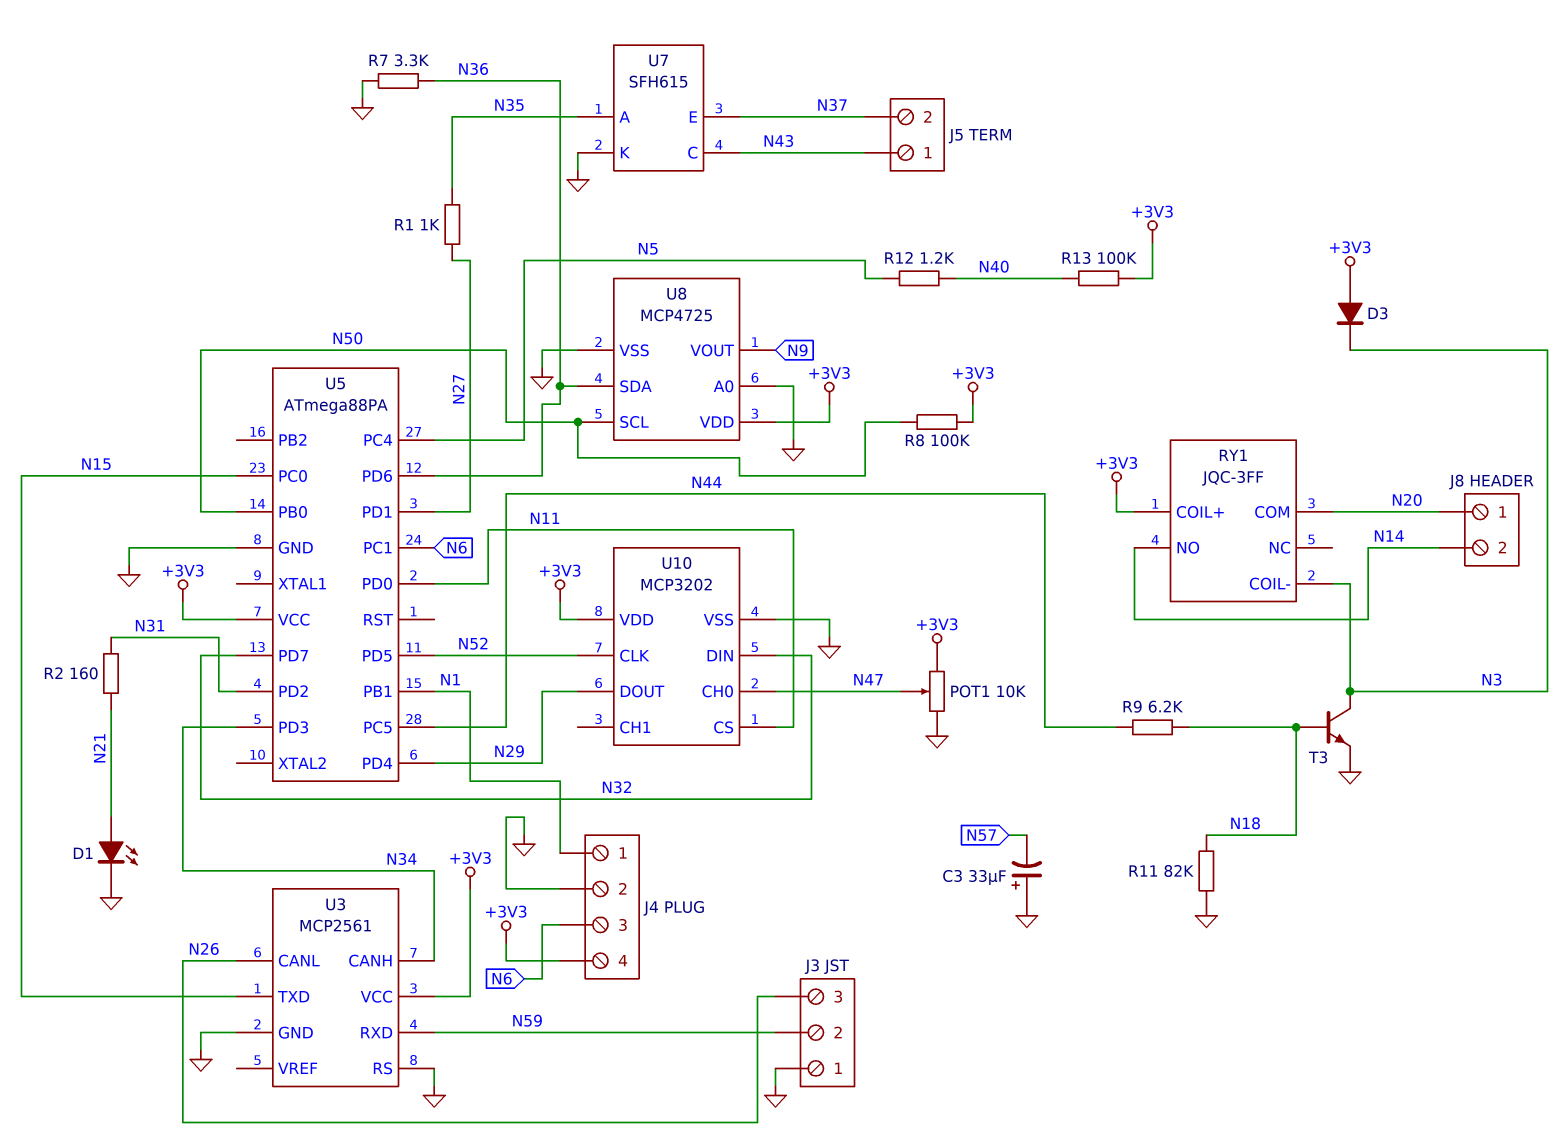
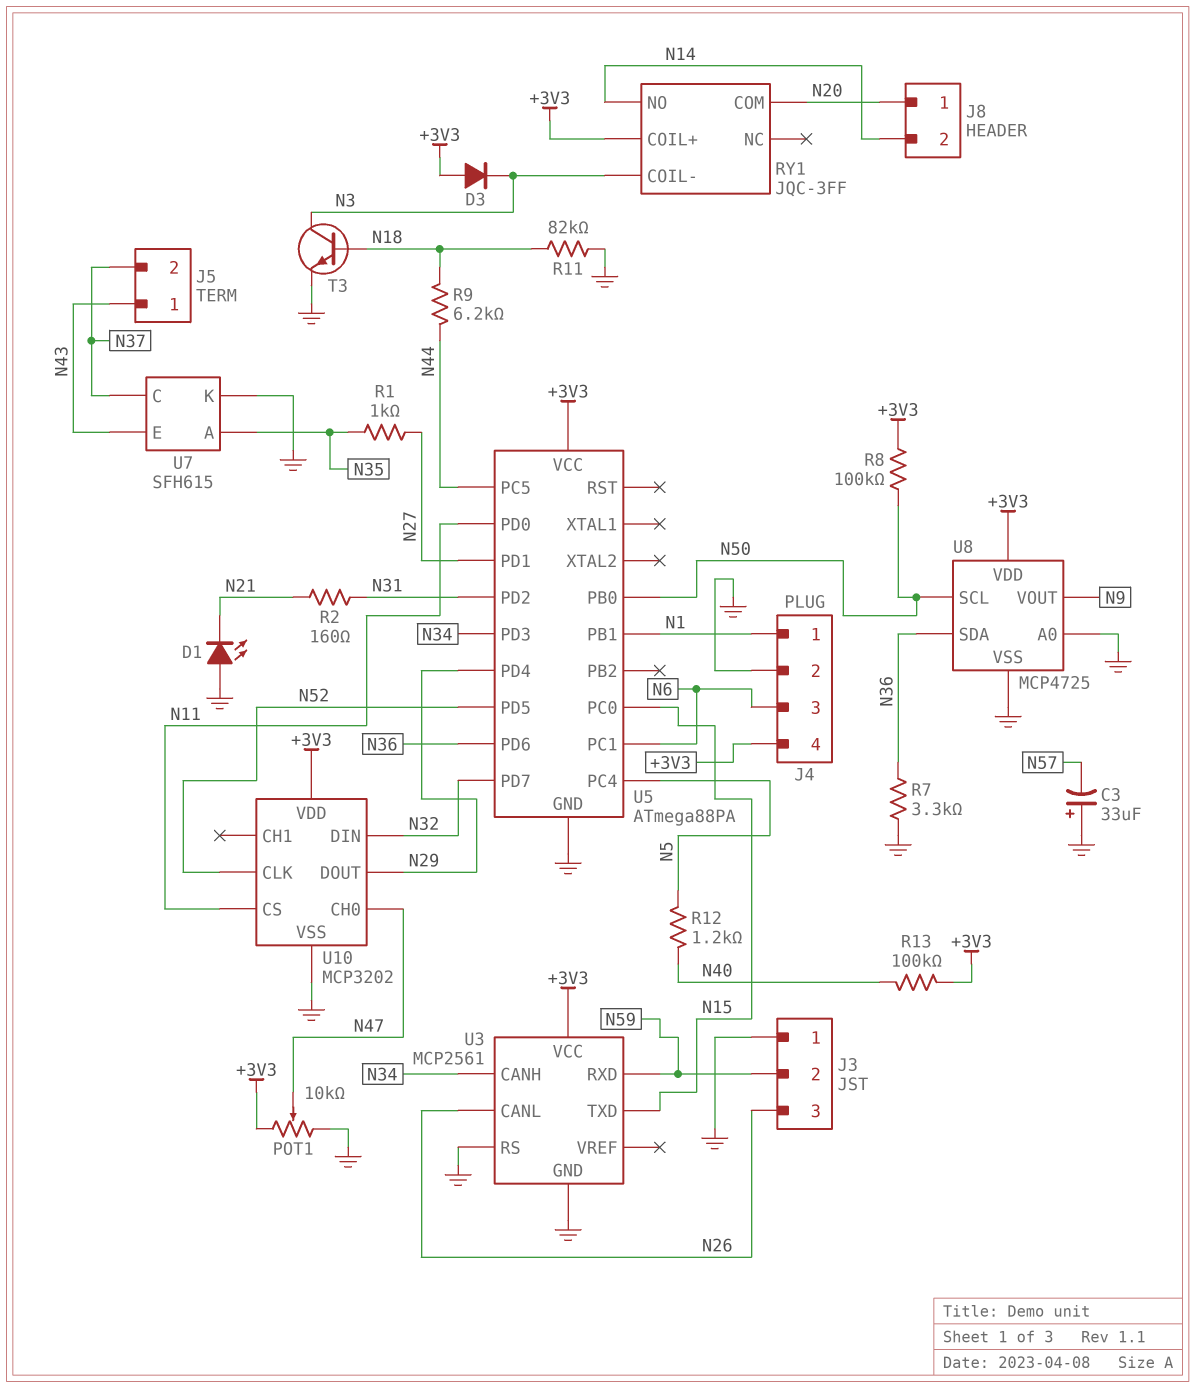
D1: LED (A N21, K GND) -> LED (A GND, K N21)
U7 pin C: N43 -> N37
U7 pin E: N37 -> N43

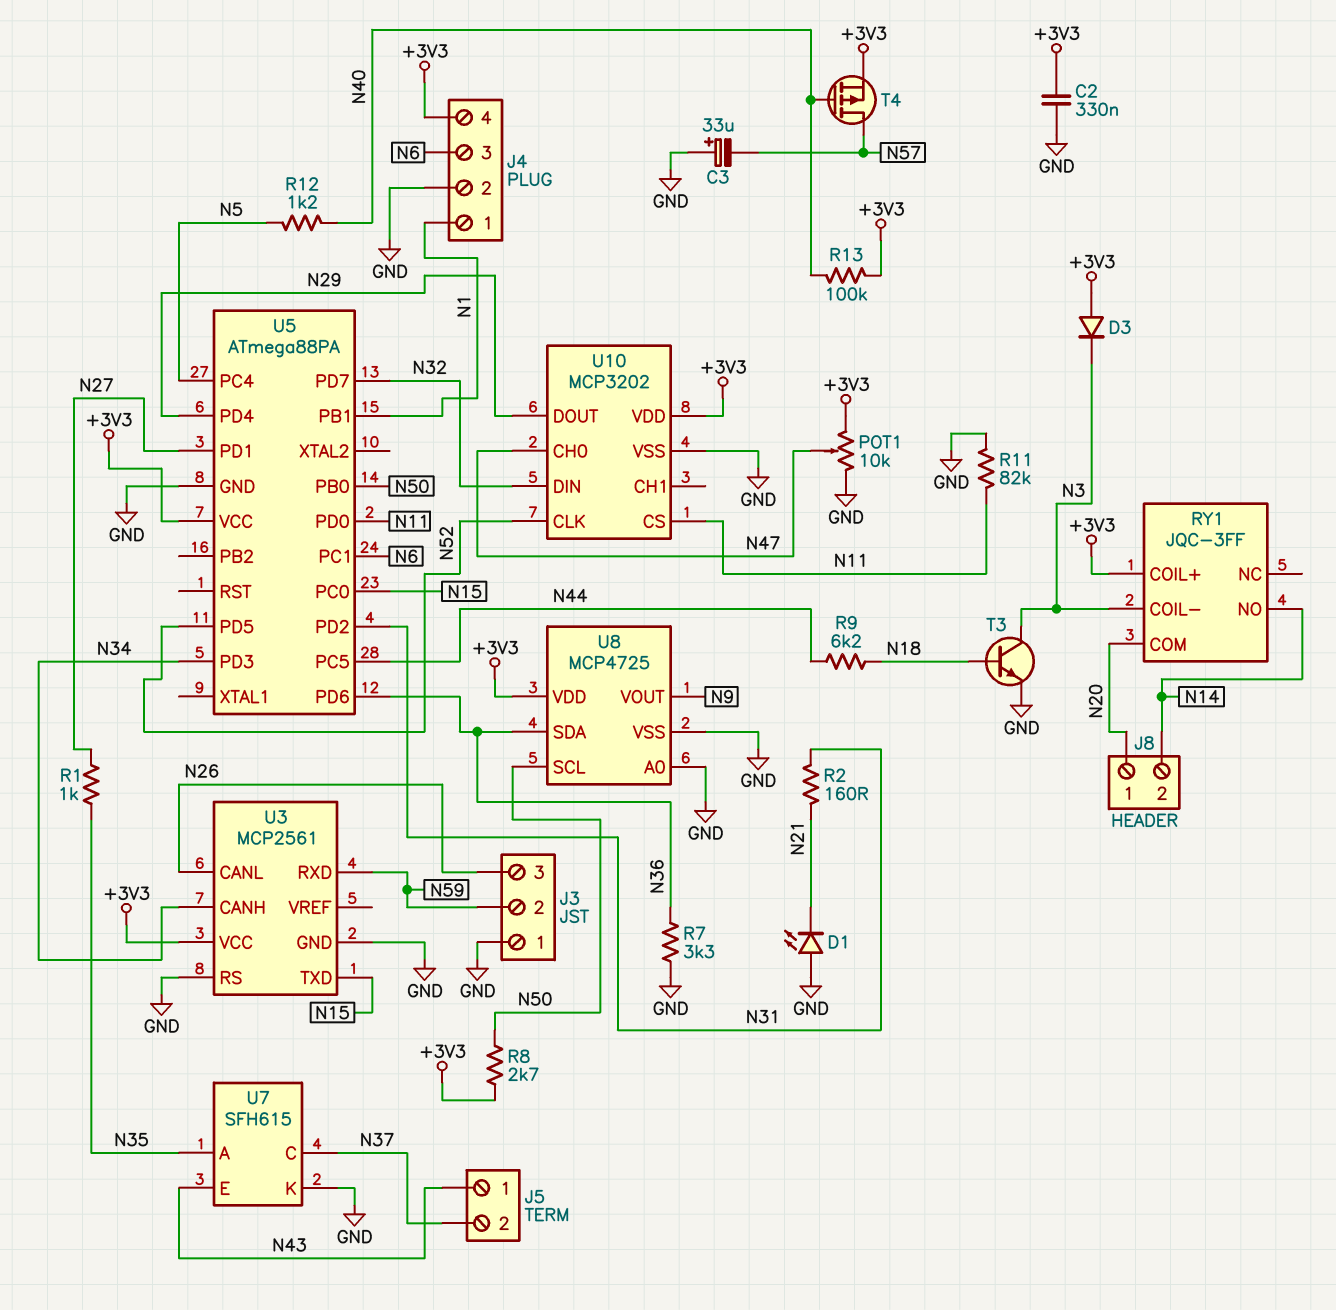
C2: none -> 330nF (+3V3, GND)
R8: 100k (+3V3, N50) -> 2.7k (+3V3, N50)
R11: 82k (GND, N18) -> 82k (GND, N11)
T4: none -> PMOS (G N40, D N57, S +3V3)

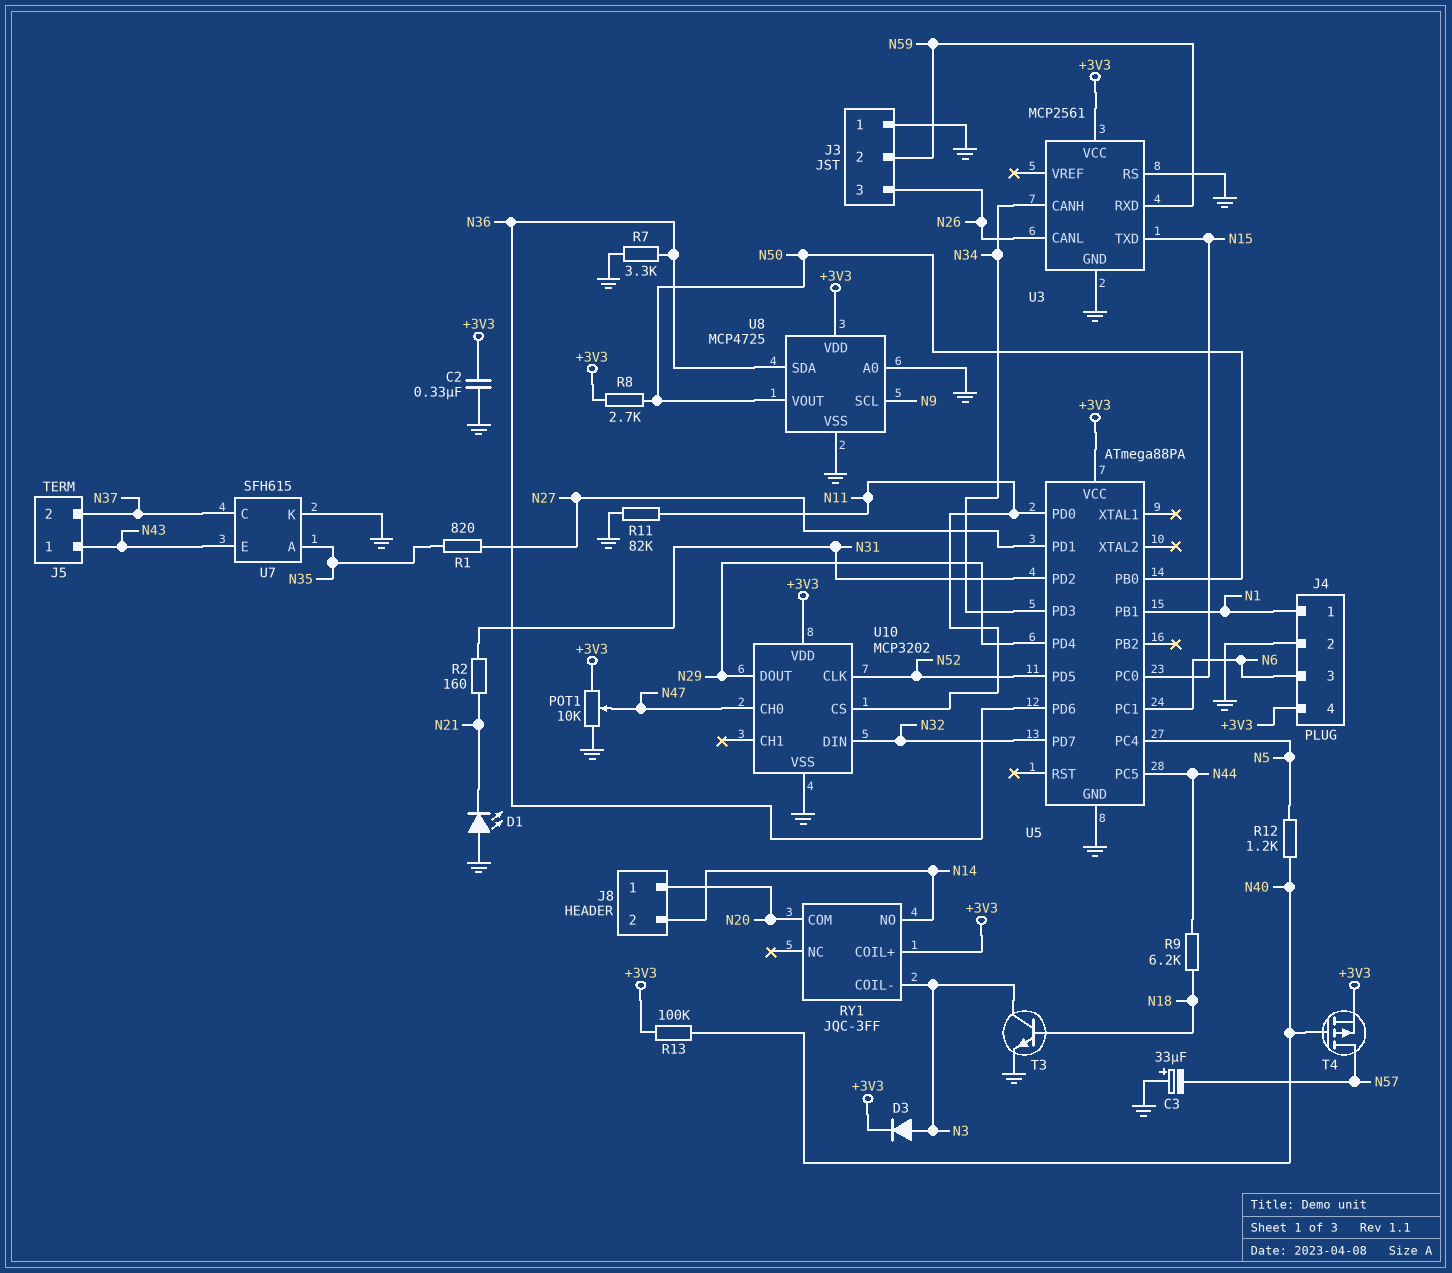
D3: diode (A +3V3, K N3) -> diode (A N3, K +3V3)
R1: 1k (N27, N35) -> 820 (N27, N35)
U8 pin SCL: N50 -> N9
U8 pin VOUT: N9 -> N50

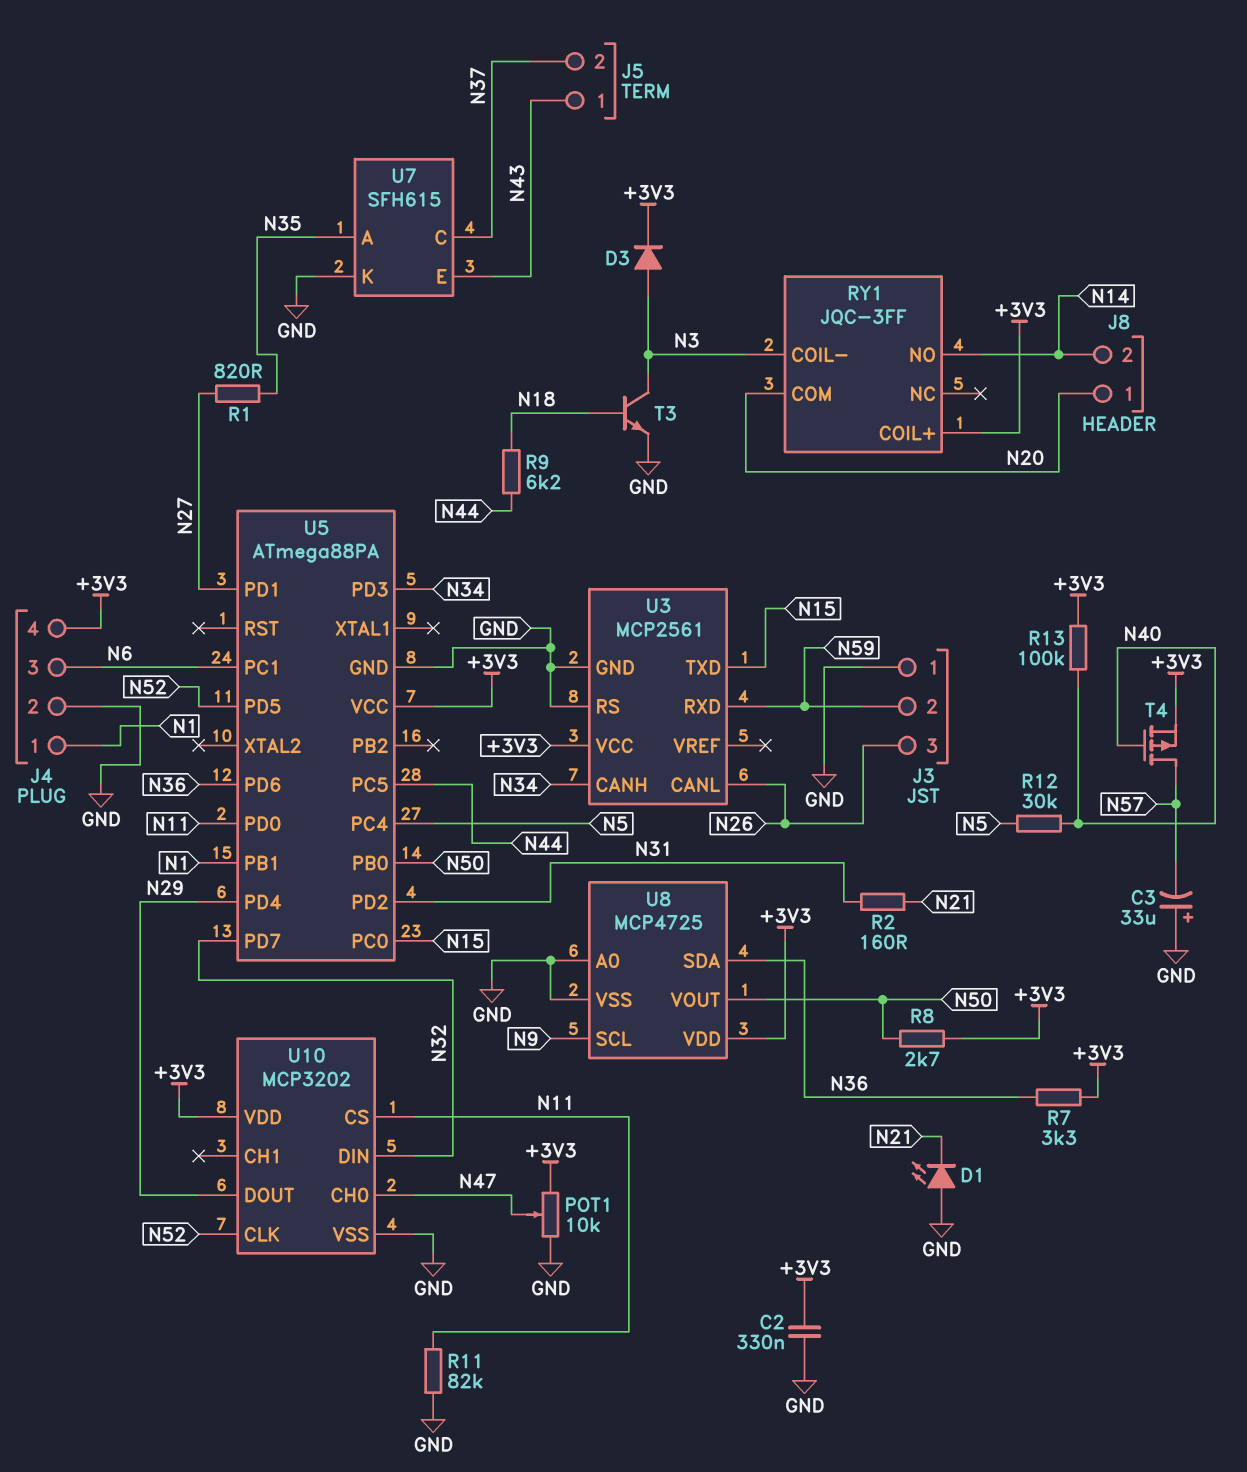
R7: 3.3k (GND, N36) -> 3.3k (+3V3, N36)
R12: 1.2k (N5, N40) -> 30k (N5, N40)

